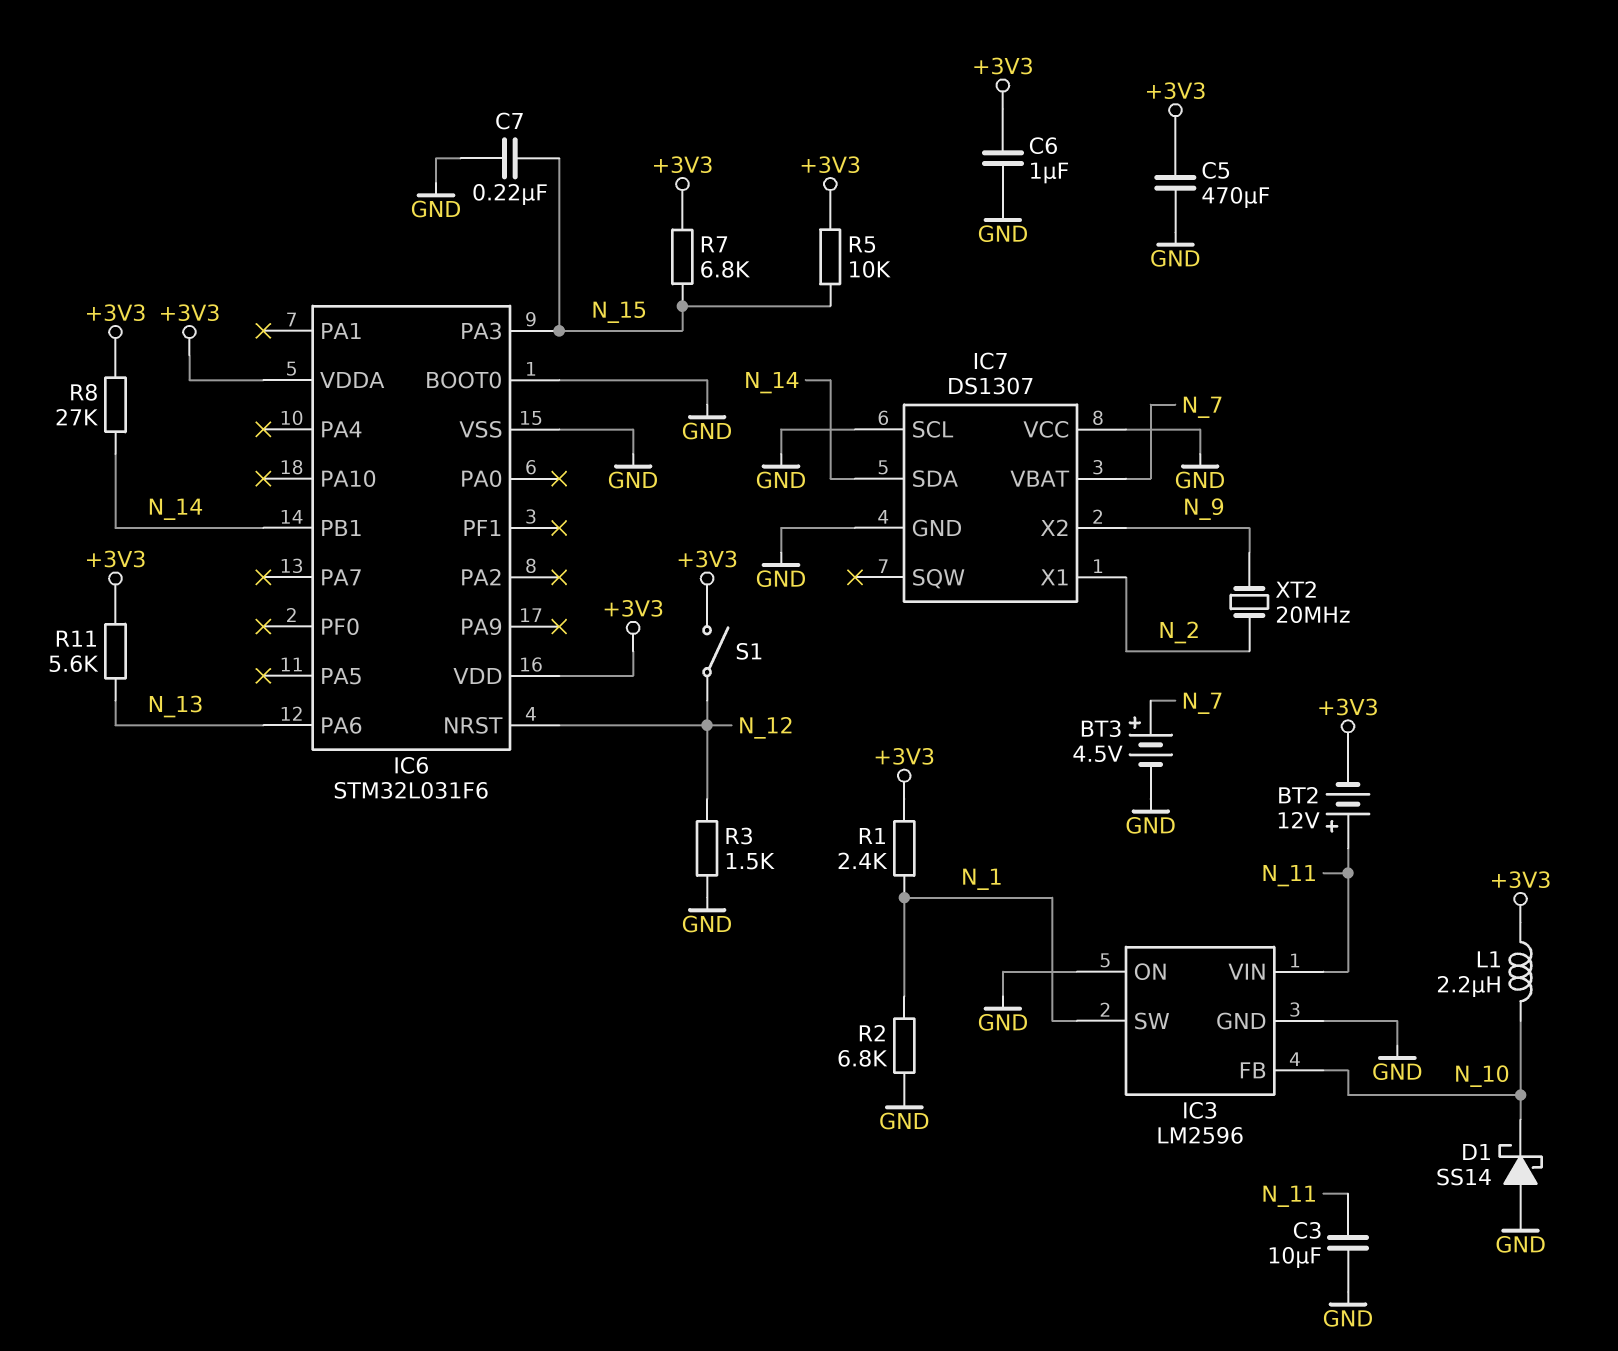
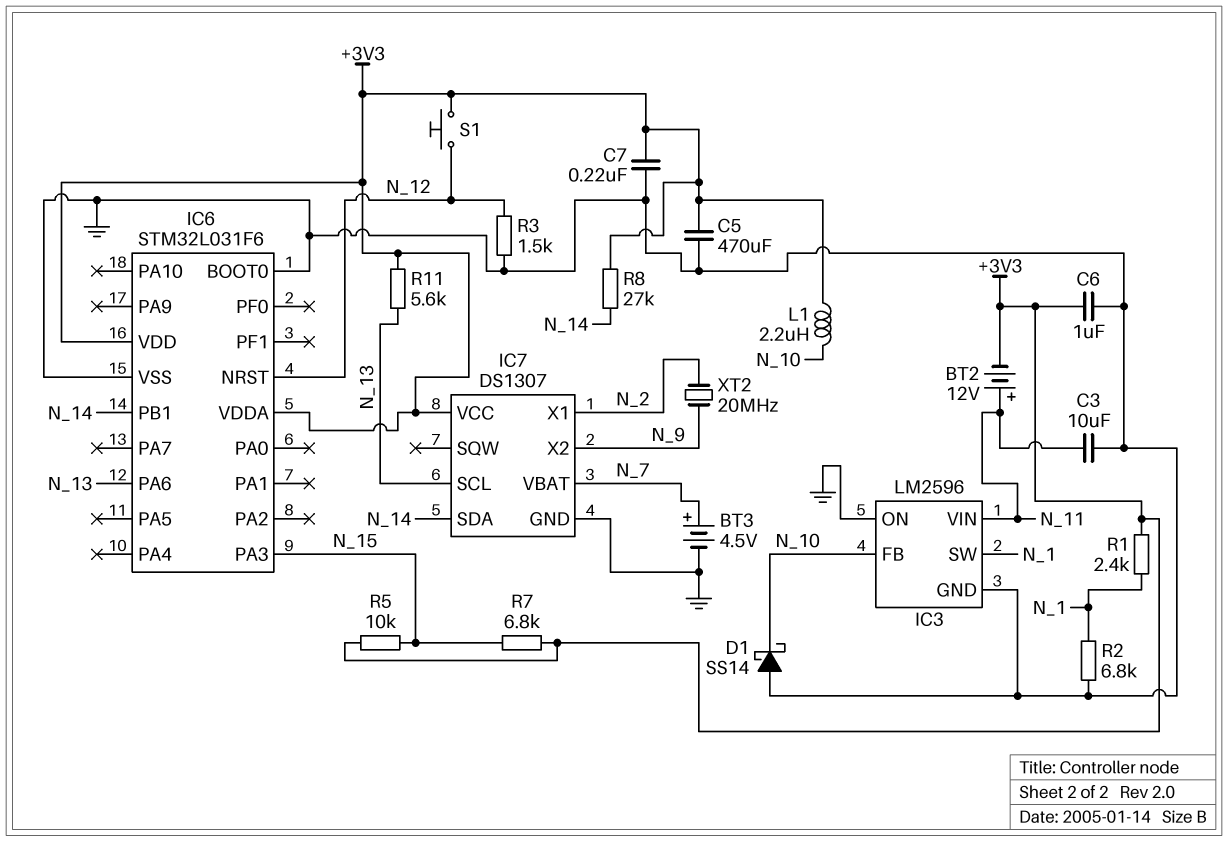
C7: 220nF (GND, N_15) -> 220nF (+3V3, GND)
IC7 pin SCL: GND -> N_13
IC7 pin VCC: GND -> +3V3
S1: switch (+3V3, N_12) -> button (+3V3, N_12)

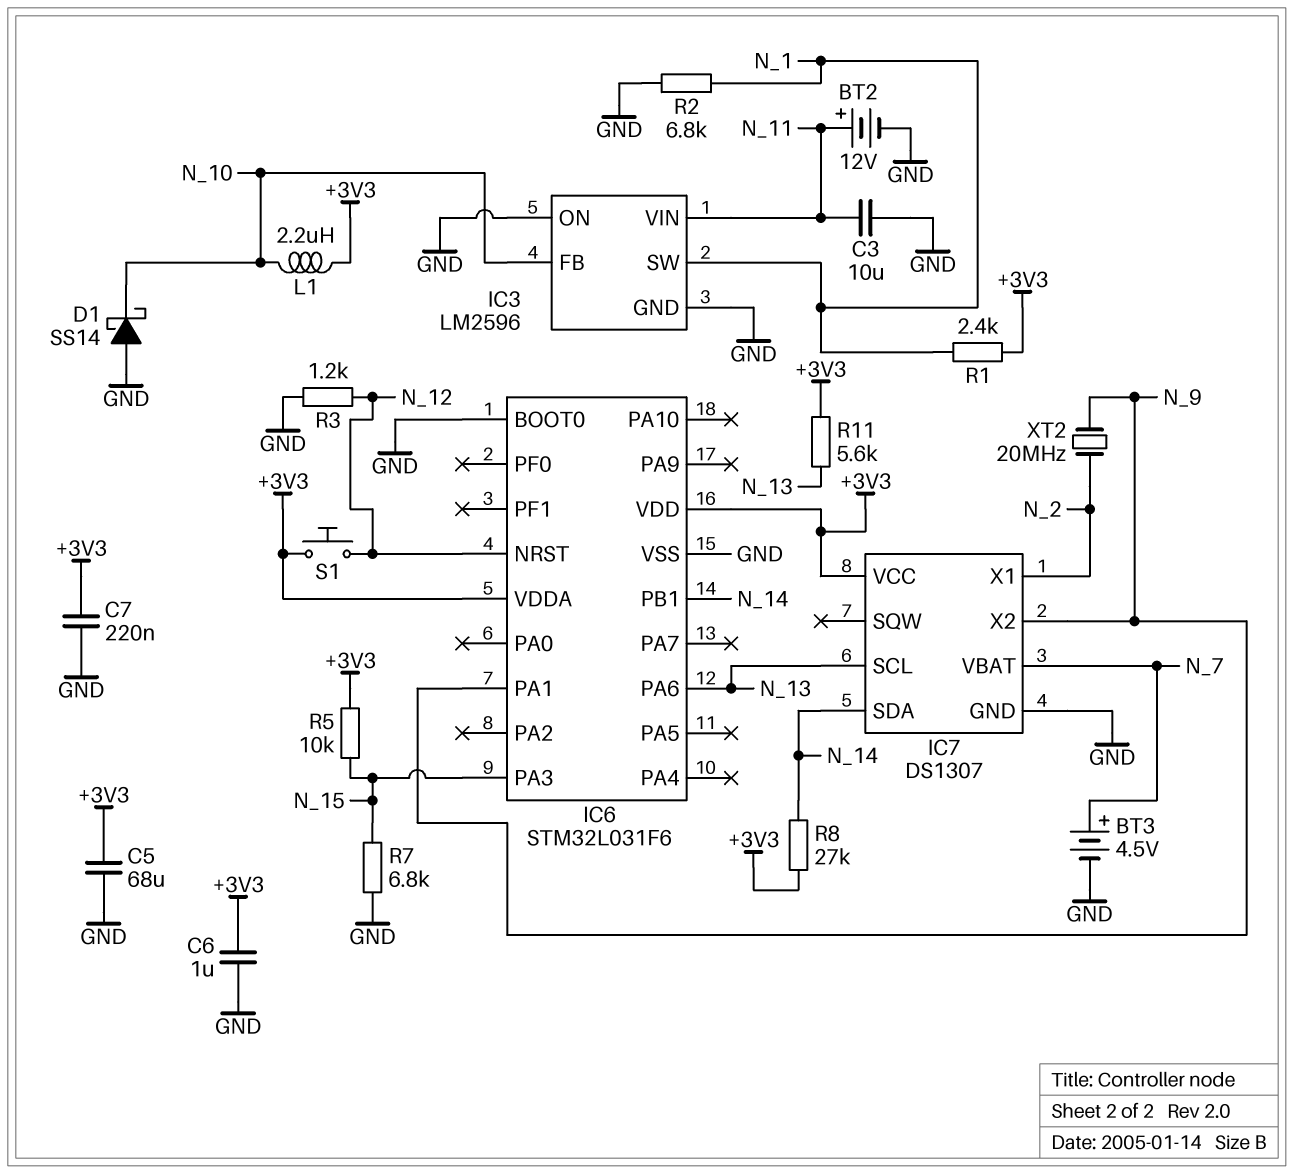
BT2: 12V (plus N_11, minus +3V3) -> 12V (plus N_11, minus GND)
C5: 470uF (+3V3, GND) -> 68uF (+3V3, GND)
IC6 pin PA1: none -> N_9
R3: 1.5k (GND, N_12) -> 1.2k (GND, N_12)
R7: 6.8k (+3V3, N_15) -> 6.8k (GND, N_15)

